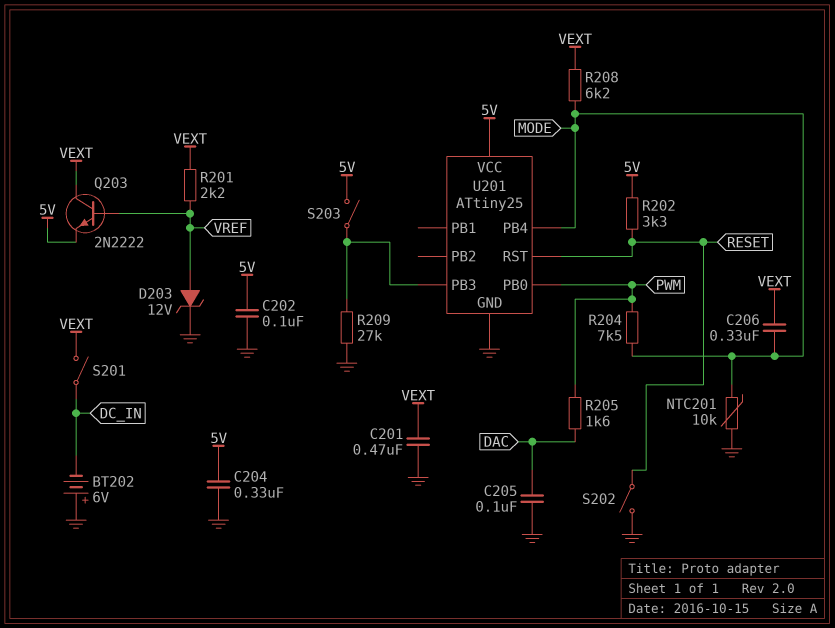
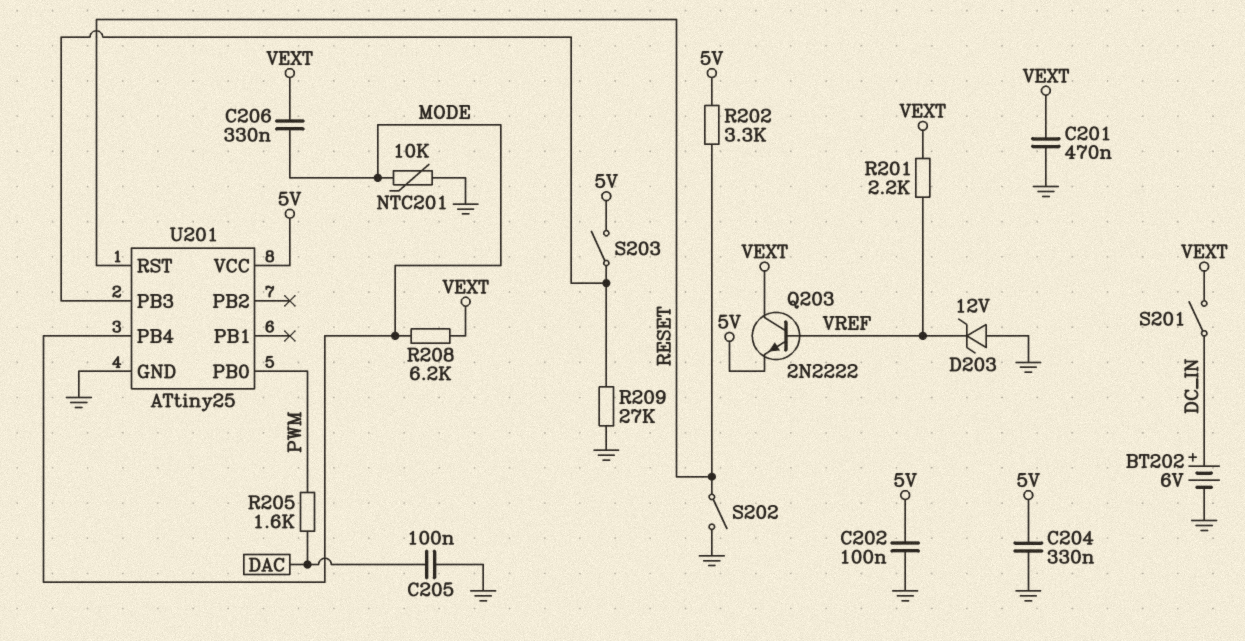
BT202: 6V (plus GND, minus DC_IN) -> 6V (plus DC_IN, minus GND)
D203: zener 12V (A VREF, K GND) -> zener 12V (A GND, K VREF)
R204: 7.5k (MODE, PWM) -> none

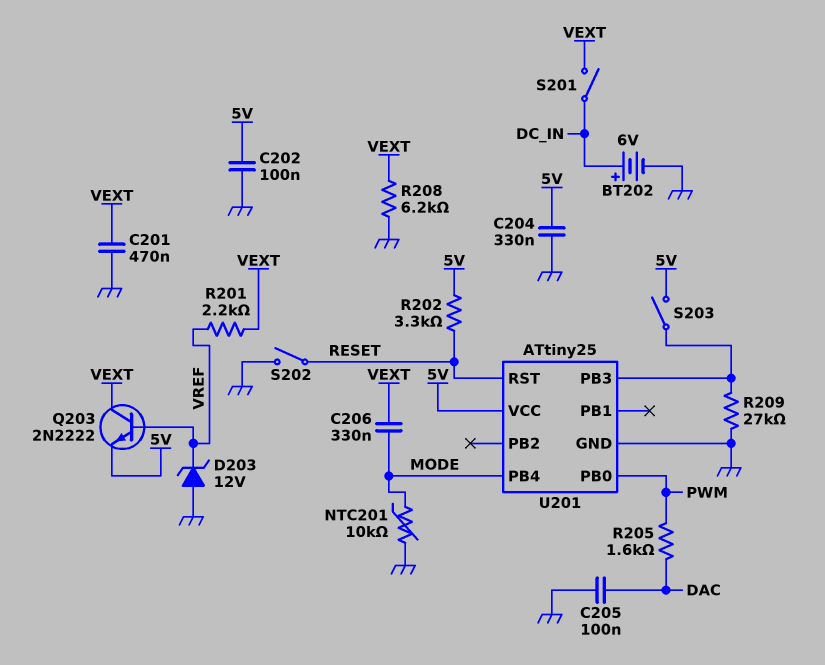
R208: 6.2k (MODE, VEXT) -> 6.2k (GND, VEXT)

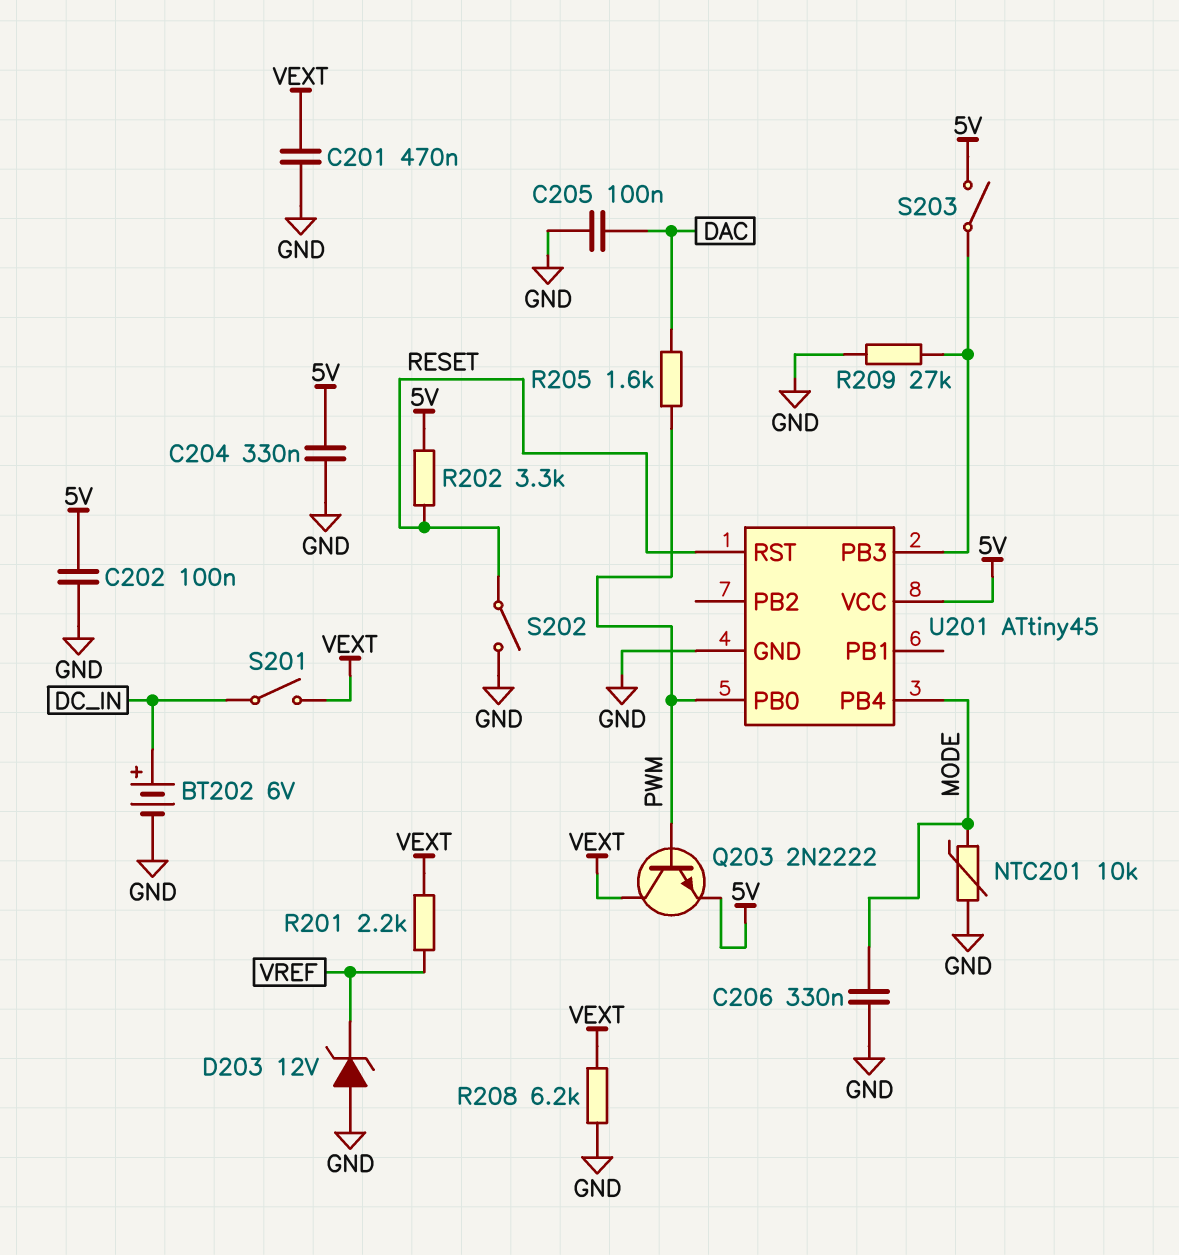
C206: 330nF (MODE, VEXT) -> 330nF (GND, MODE)
Q203: NPN 2N2222 (B VREF, C VEXT, E 5V) -> NPN 2N2222 (B PWM, C VEXT, E 5V)
U201: ATtiny25 -> ATtiny45

